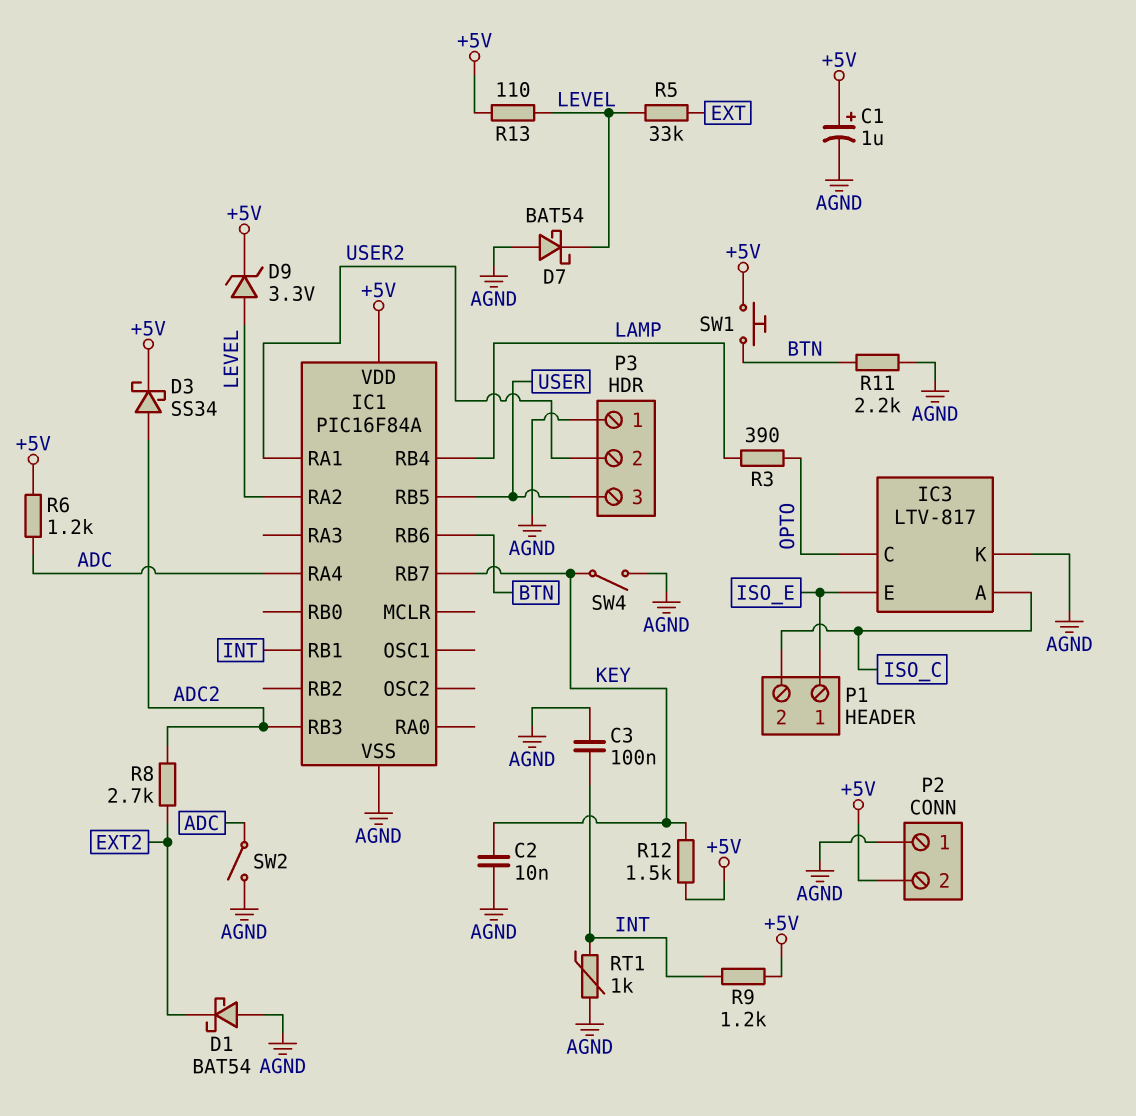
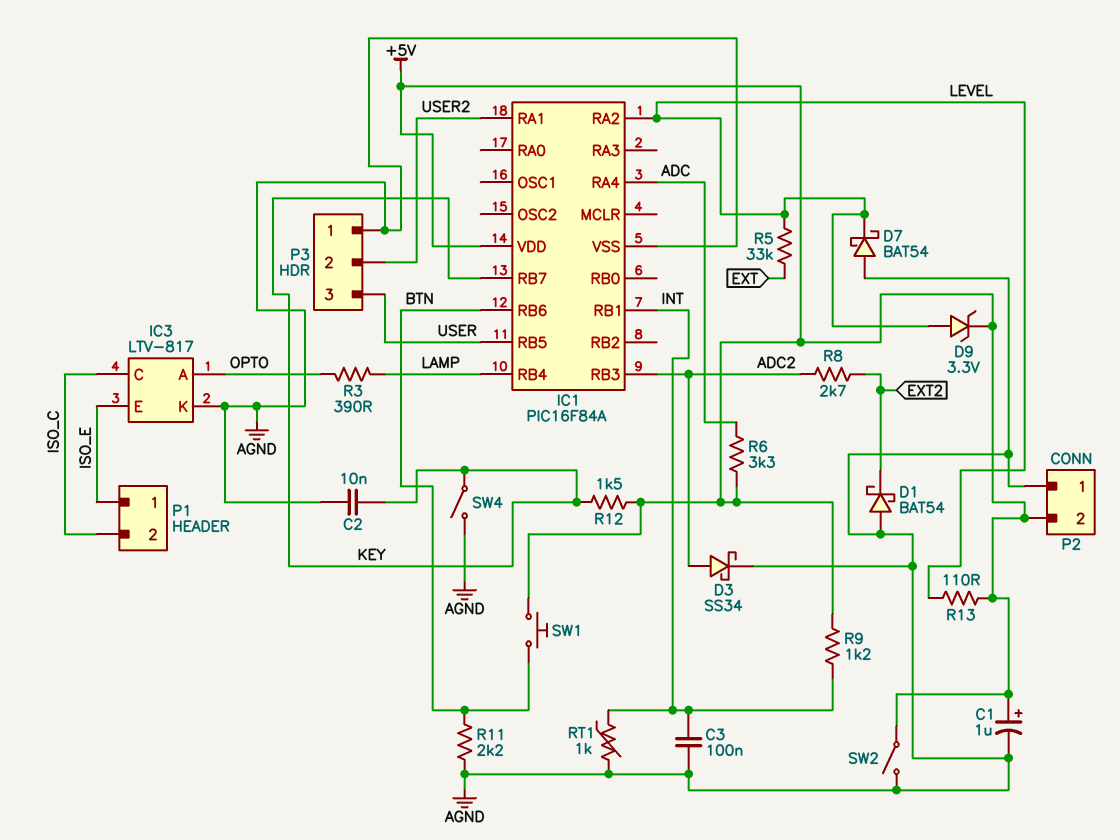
D3: schottky SS34 (A ADC2, K +5V) -> schottky SS34 (A ADC2, K AGND)
IC3 pin A: ISO_C -> OPTO
IC3 pin C: OPTO -> ISO_C
R6: 1.2k (+5V, ADC) -> 3.3k (+5V, ADC)
SW2: switch (ADC, AGND) -> switch (+5V, AGND)

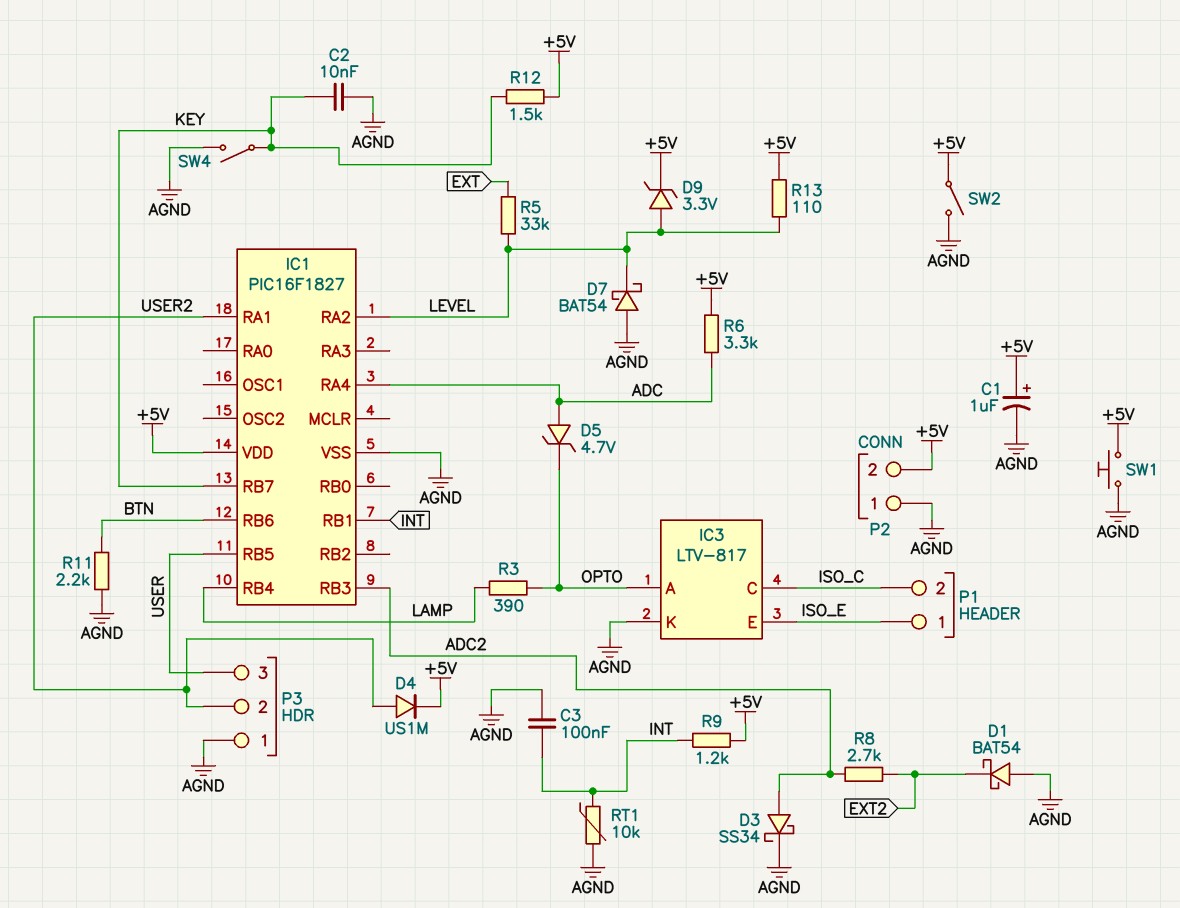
D4: none -> diode US1M (A USER2, K +5V)
D5: none -> zener 4.7V (A ADC, K OPTO)
IC1: PIC16F84A -> PIC16F1827
RT1: 1k (AGND, INT) -> 10k (AGND, INT)
SW1: button (+5V, BTN) -> button (+5V, AGND)

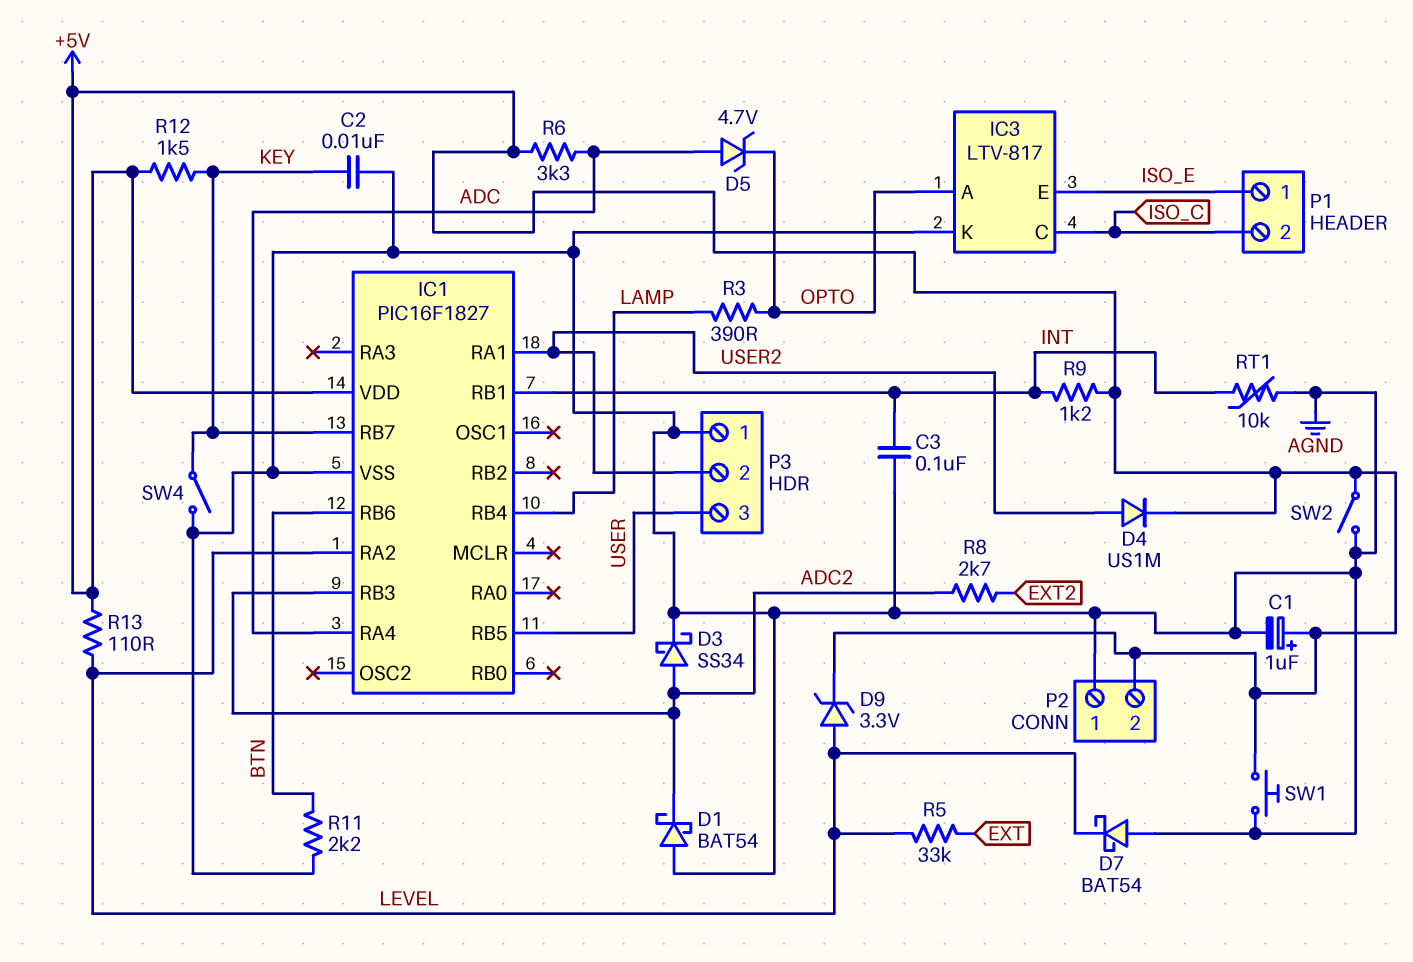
D1: schottky BAT54 (A AGND, K EXT2) -> schottky BAT54 (A AGND, K ADC2)

